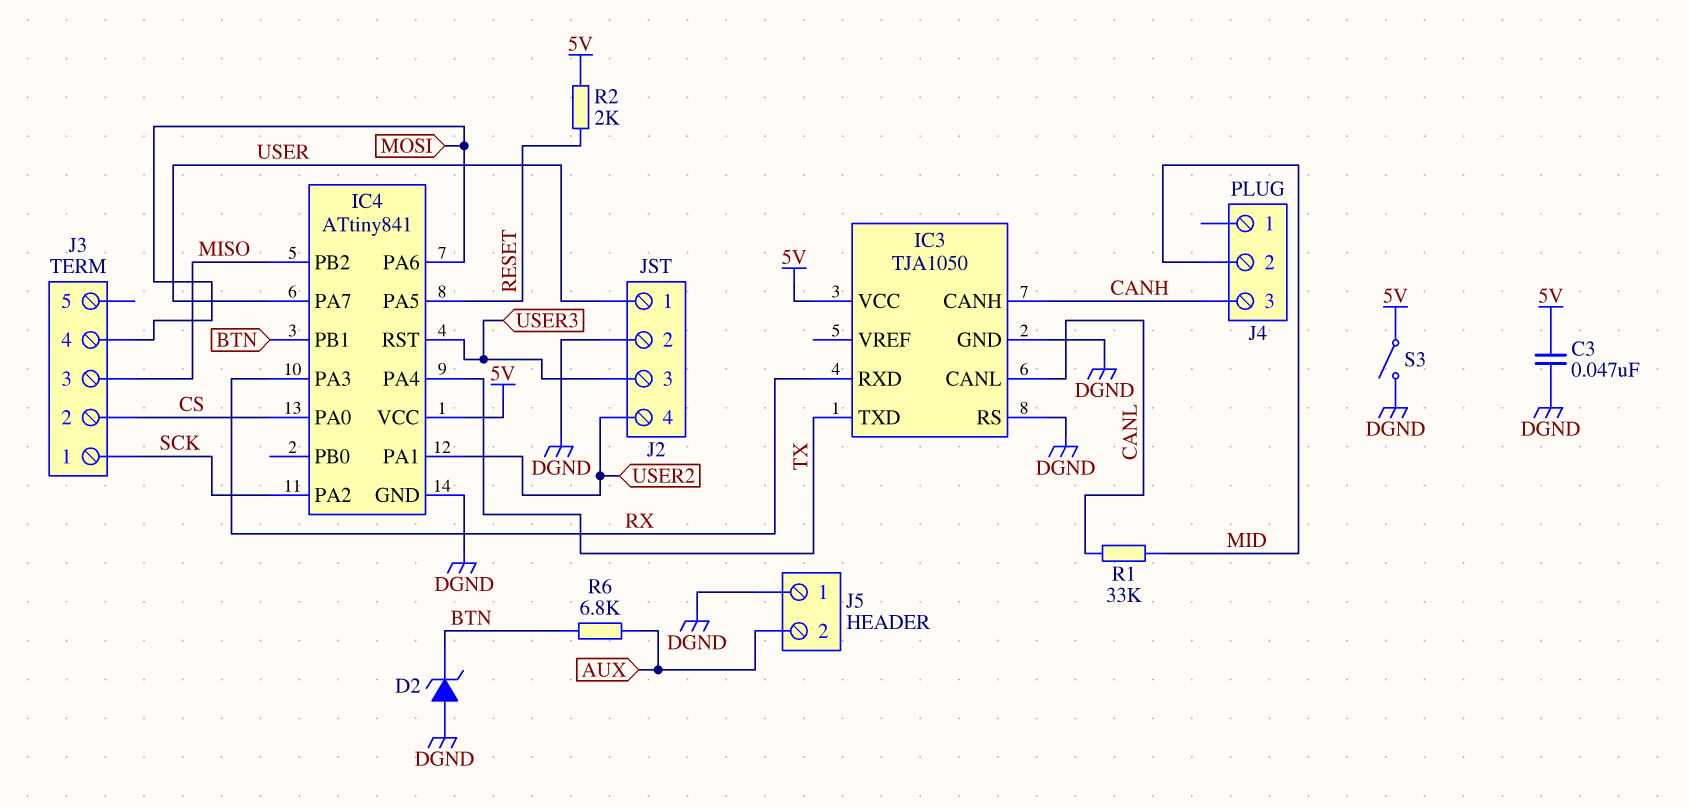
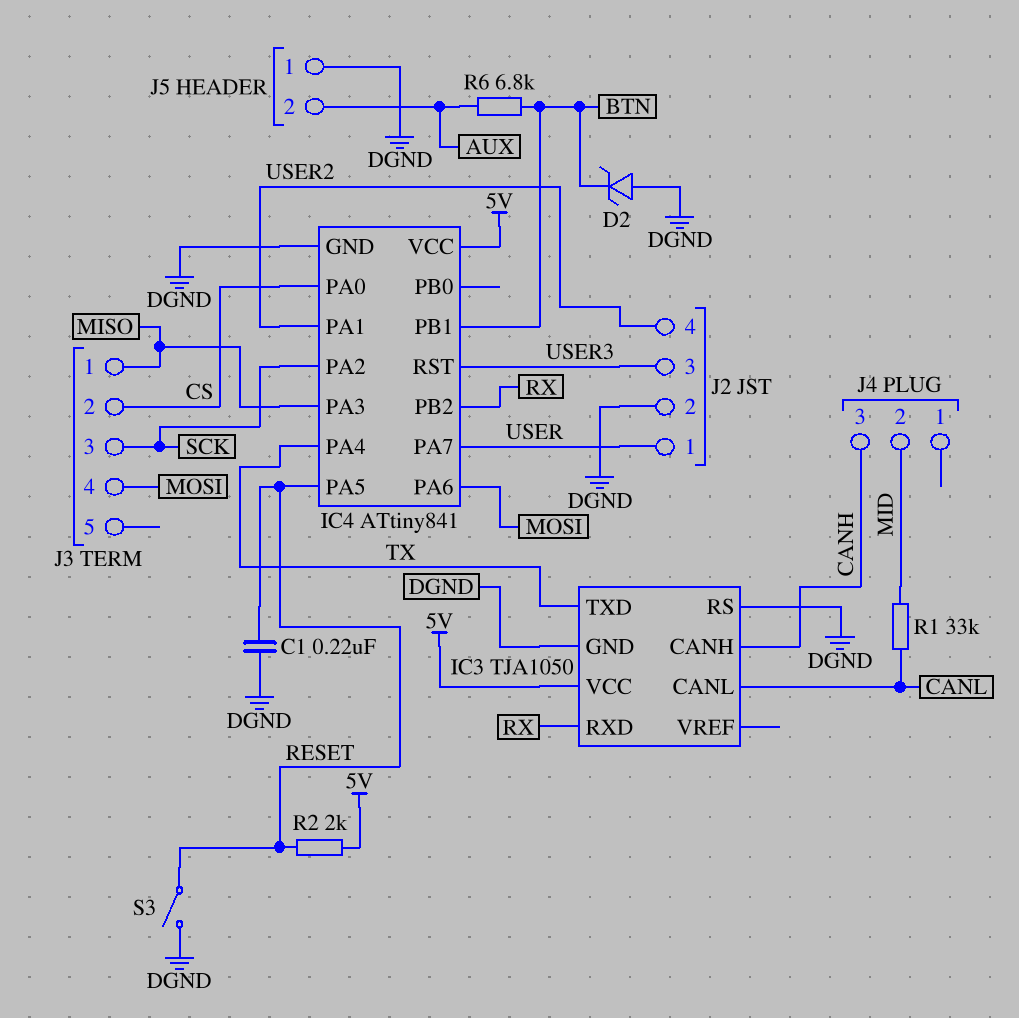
C1: none -> 220nF (DGND, RESET)
C3: 47nF (5V, DGND) -> none
IC4 pin PA3: RX -> MISO
IC4 pin PB2: MISO -> RX
J3 pin 1: SCK -> MISO
J3 pin 3: MISO -> SCK
S3: switch (5V, DGND) -> switch (DGND, RESET)

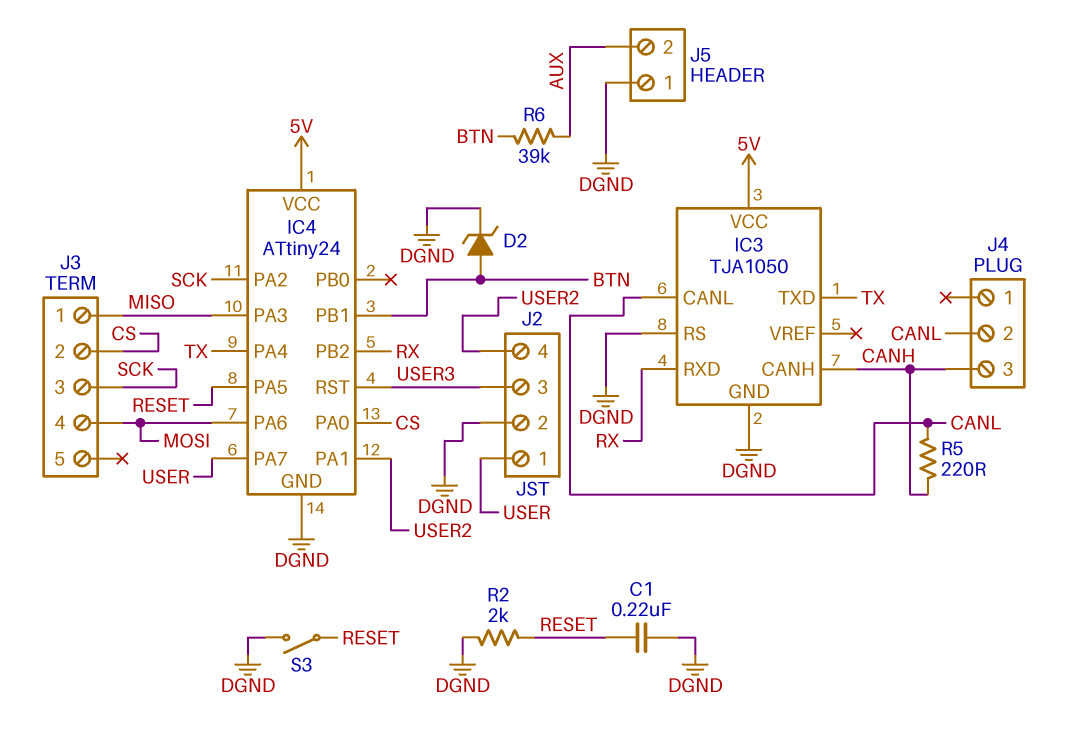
D2: zener (A DGND, K BTN) -> zener (A BTN, K DGND)
IC4: ATtiny841 -> ATtiny24
J4 pin 2: MID -> CANL
R1: 33k (CANL, MID) -> none
R2: 2k (5V, RESET) -> 2k (DGND, RESET)
R5: none -> 220 (CANH, CANL)
R6: 6.8k (AUX, BTN) -> 39k (AUX, BTN)

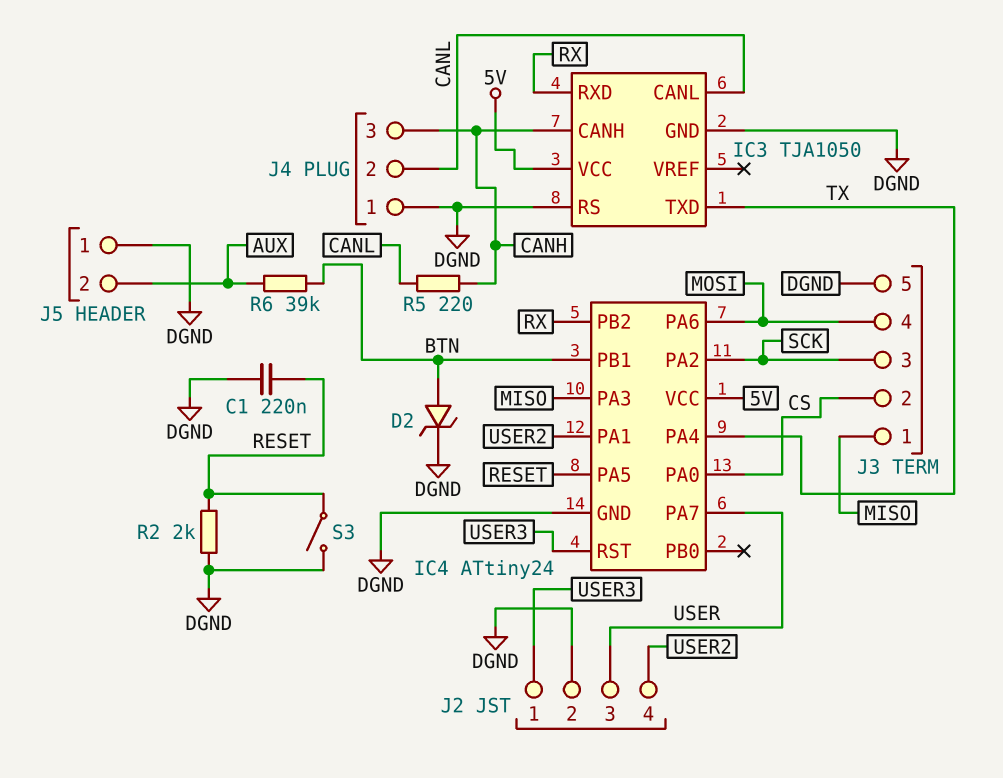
J2 pin 1: USER -> USER3
J2 pin 3: USER3 -> USER
J3 pin 5: none -> DGND
J4 pin 1: none -> DGND

